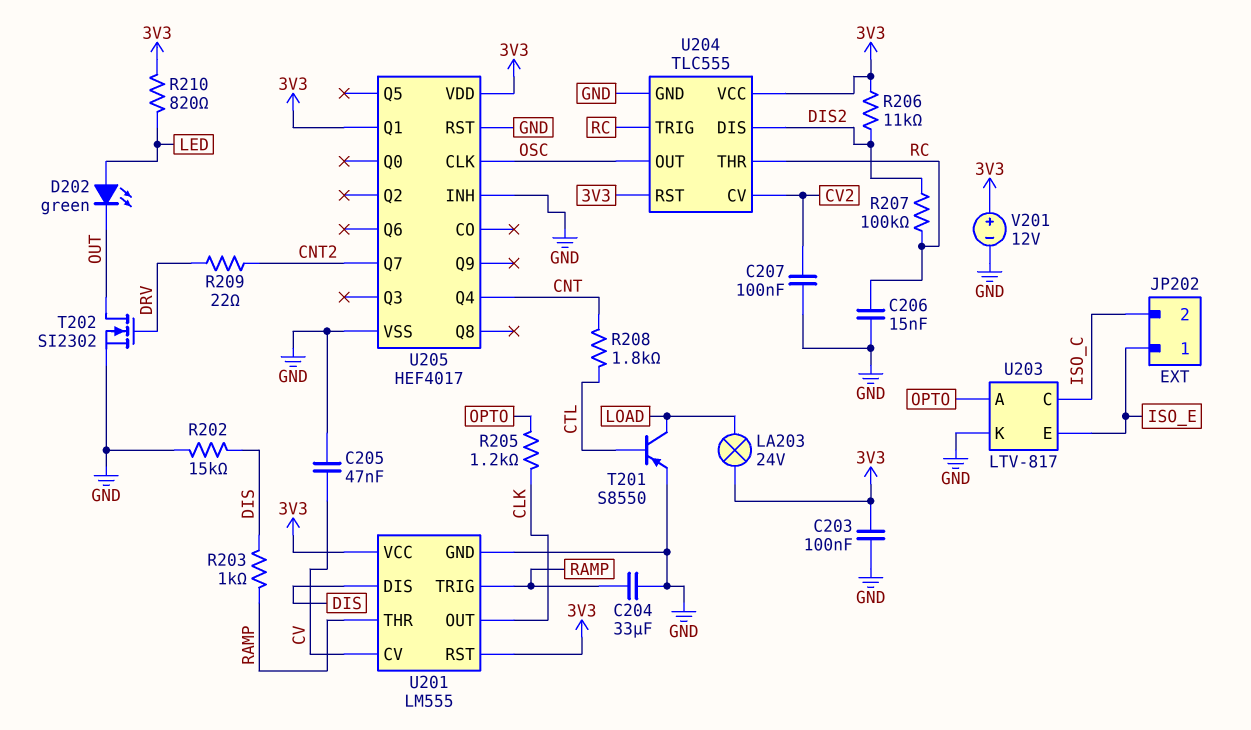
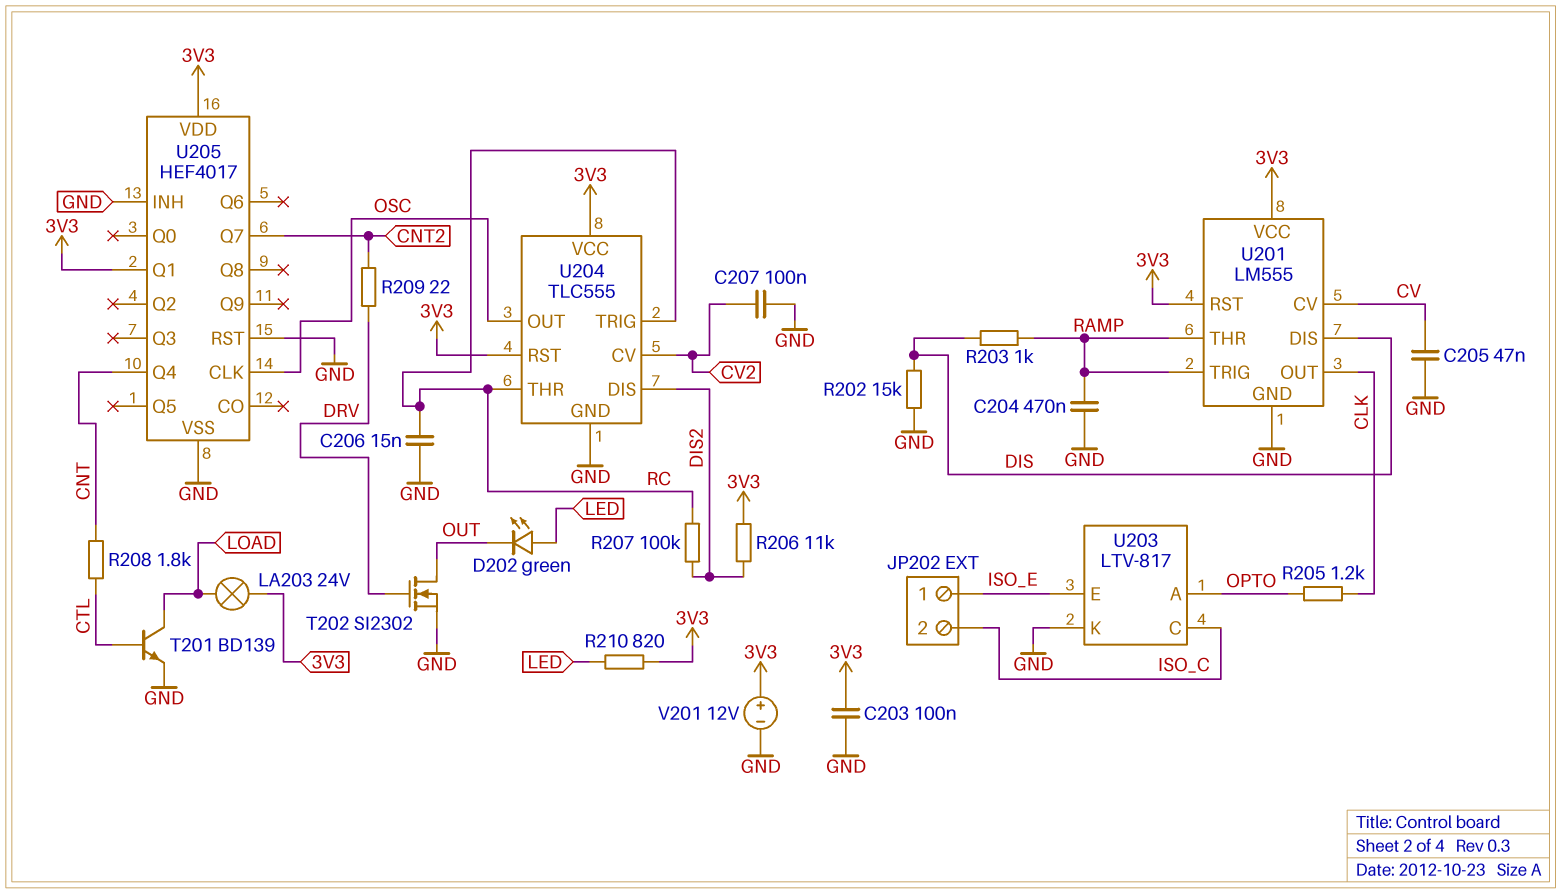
C204: 33uF (GND, RAMP) -> 470nF (GND, RAMP)
T201: PNP S8550 (B CTL, C LOAD, E GND) -> NPN BD139 (B CTL, C LOAD, E GND)

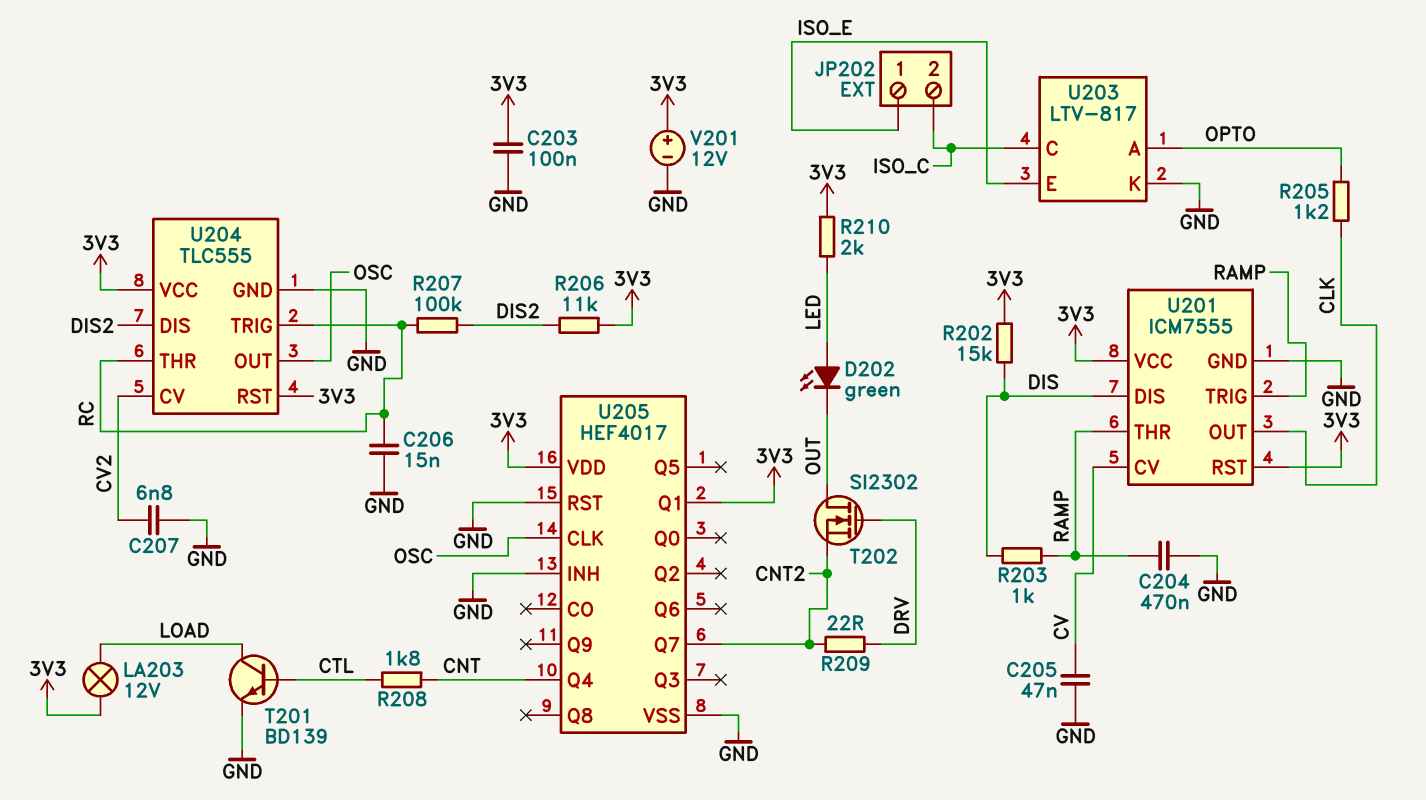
C207: 100nF (CV2, GND) -> 6.8nF (CV2, GND)
LA203: lamp 24V (3V3, LOAD) -> lamp 12V (3V3, LOAD)
R202: 15k (DIS, GND) -> 15k (3V3, DIS)
R210: 820 (3V3, LED) -> 2k (3V3, LED)
T202: NMOS SI2302 (G DRV, D OUT, S GND) -> NMOS SI2302 (G DRV, D OUT, S CNT2)
U201: LM555 -> ICM7555

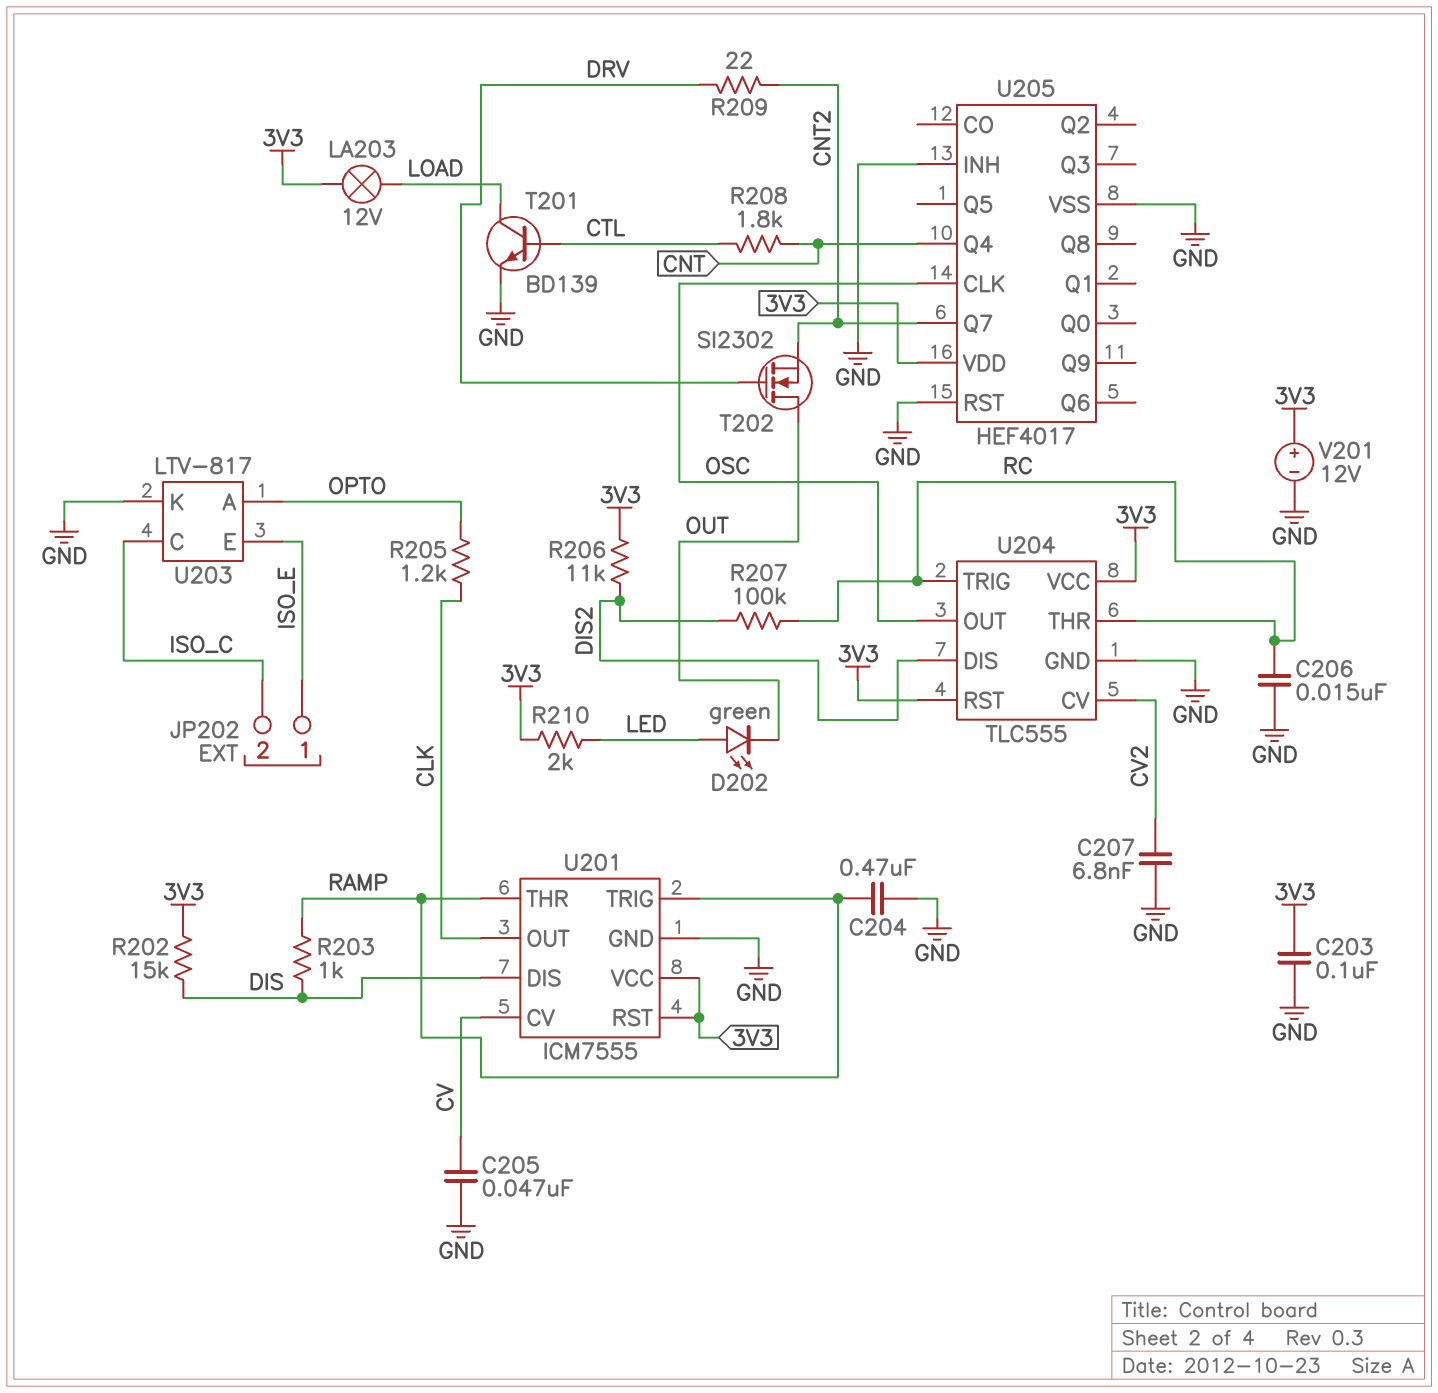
U205 pin Q1: 3V3 -> none

